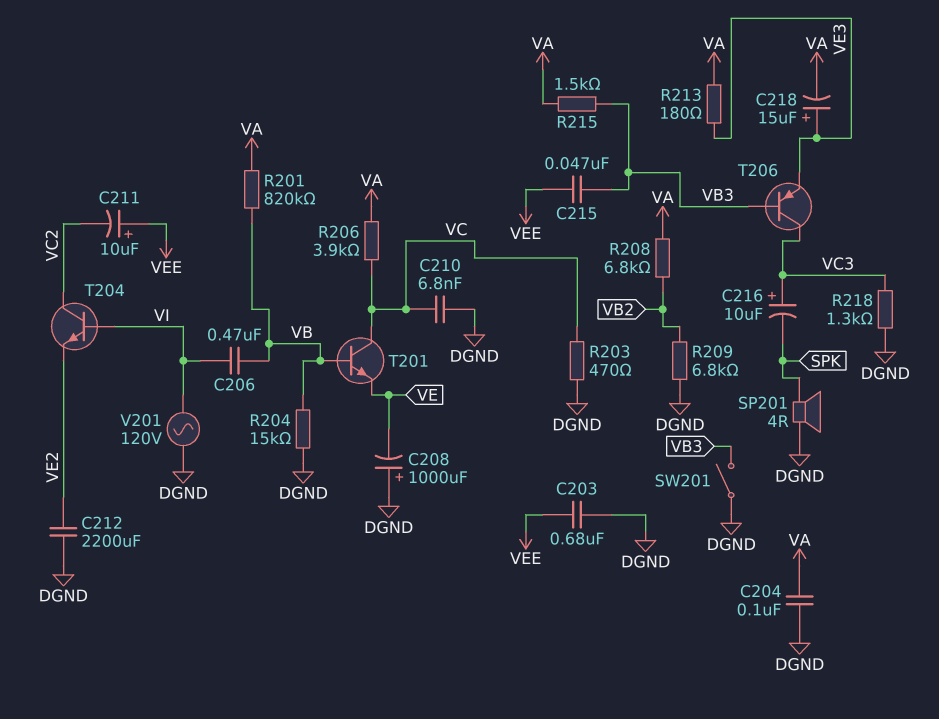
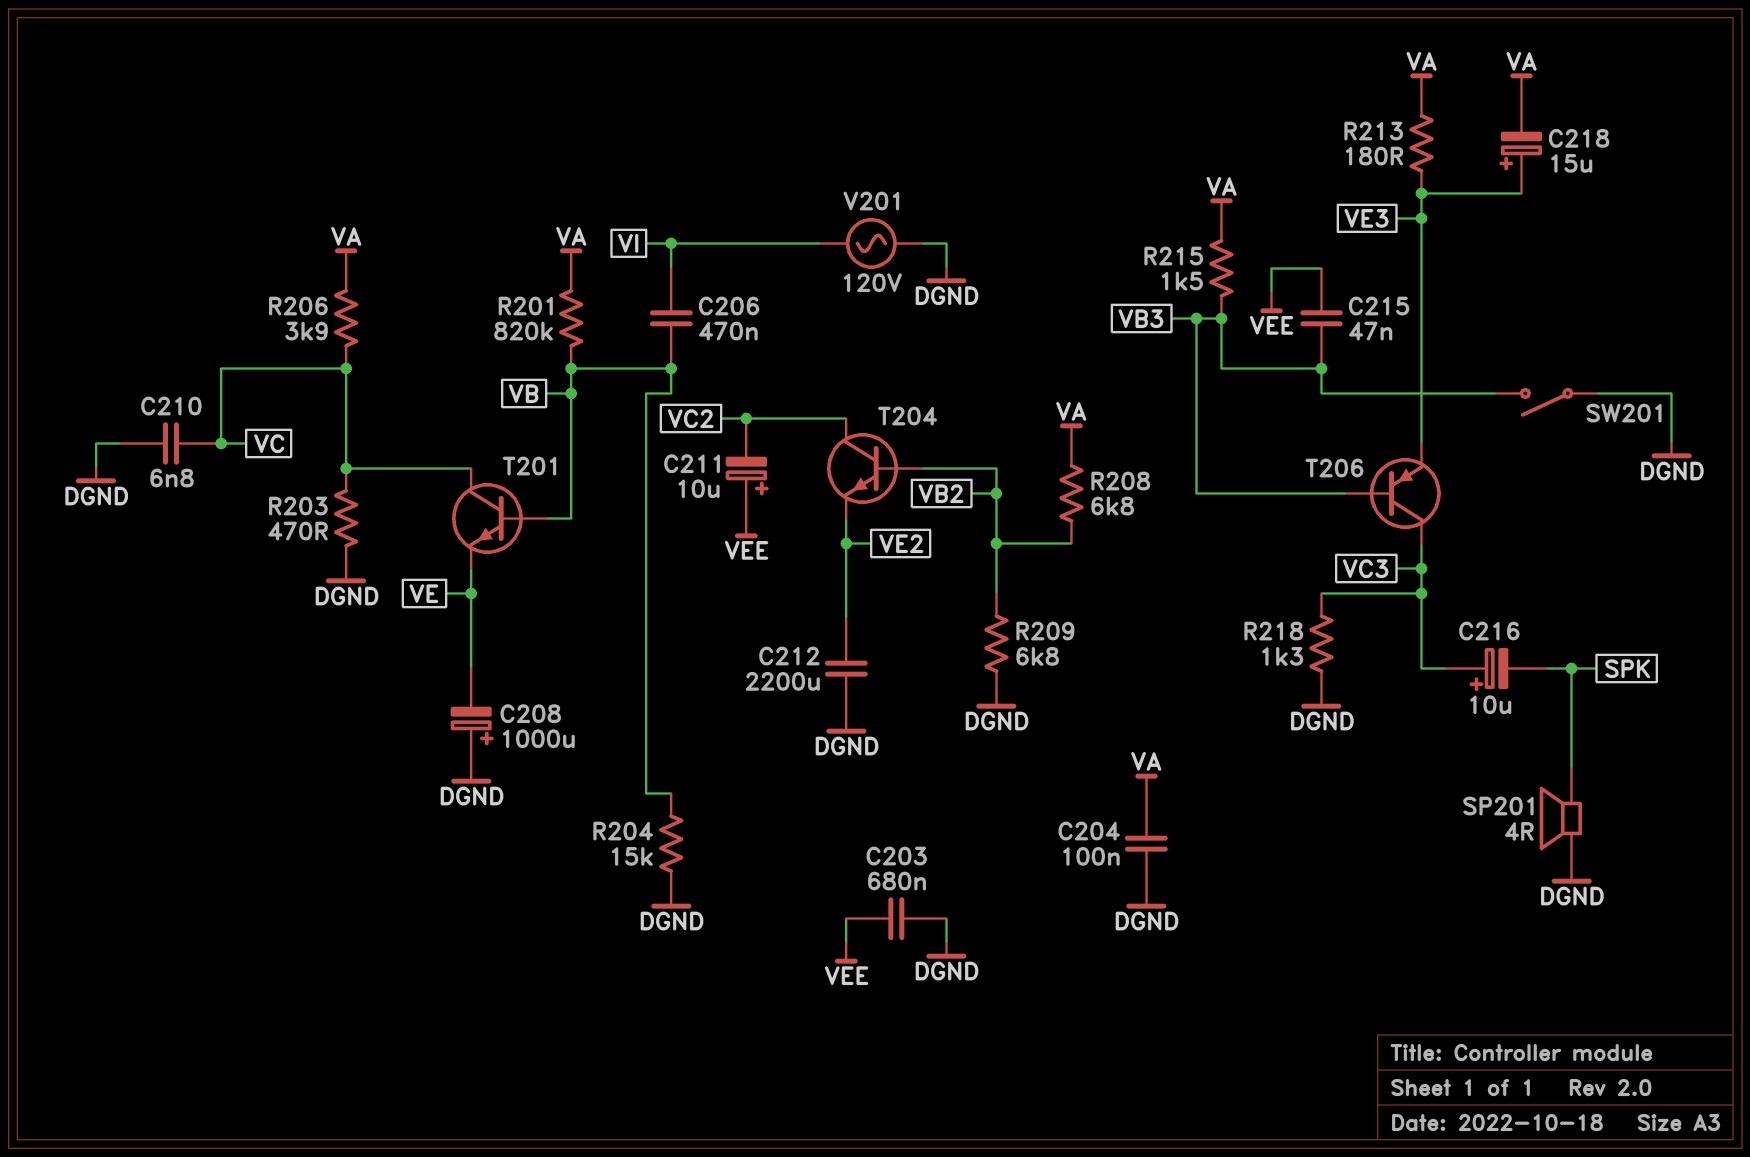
T204: NPN (B VI, C VC2, E VE2) -> NPN (B VB2, C VC2, E VE2)

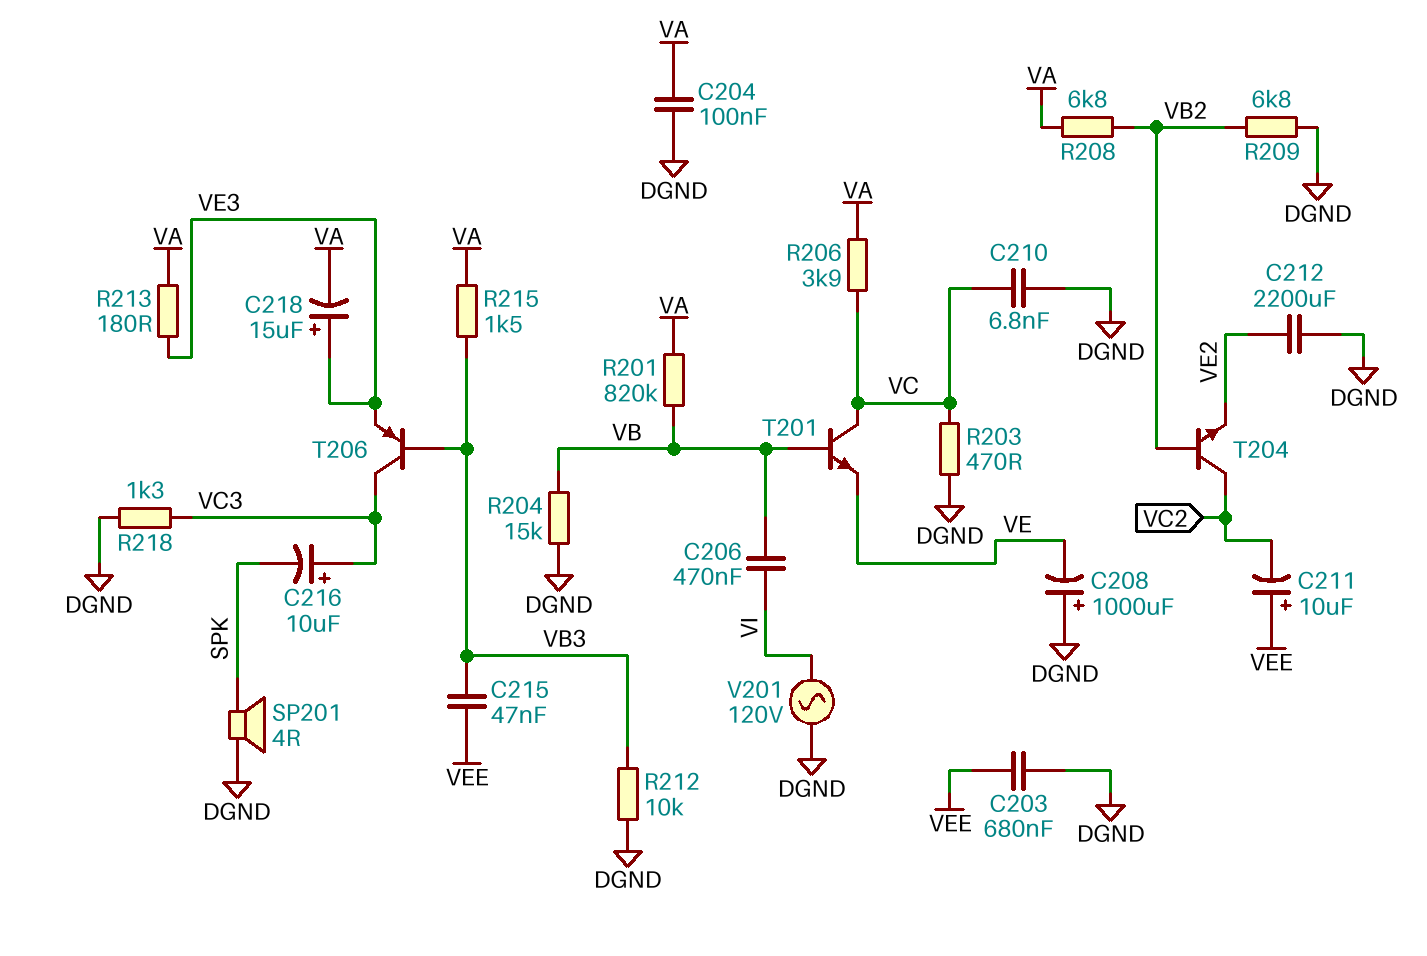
R212: none -> 10k (DGND, VB3)
SW201: switch (DGND, VB3) -> none

